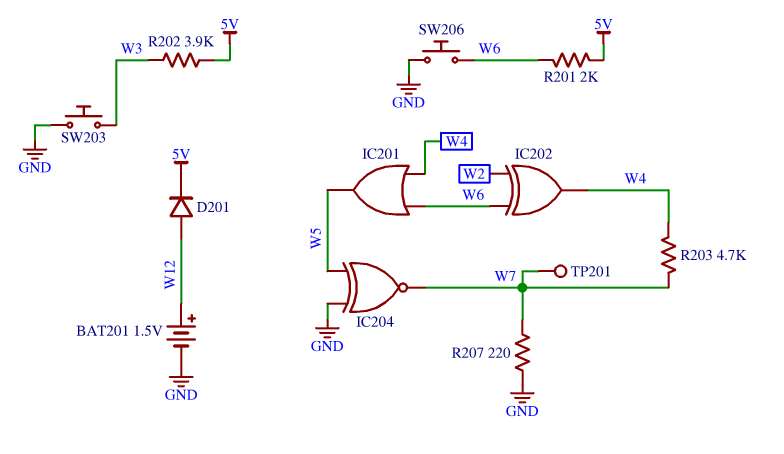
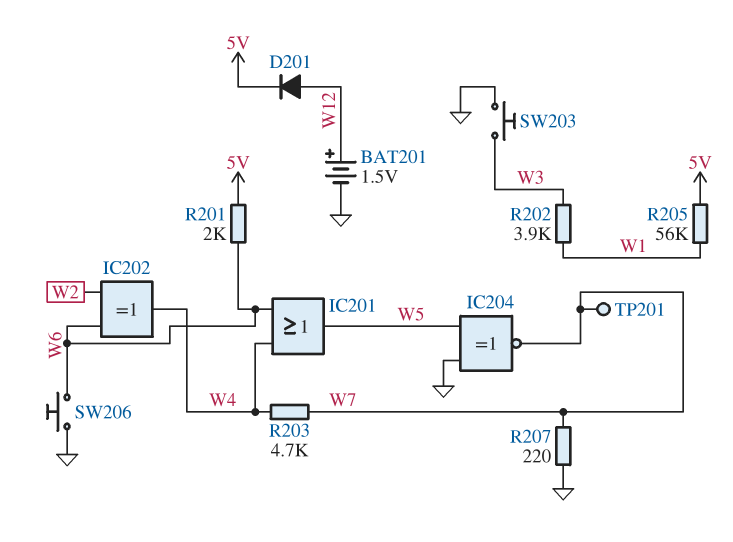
R202: 3.9k (5V, W3) -> 3.9k (W1, W3)
R205: none -> 56k (5V, W1)

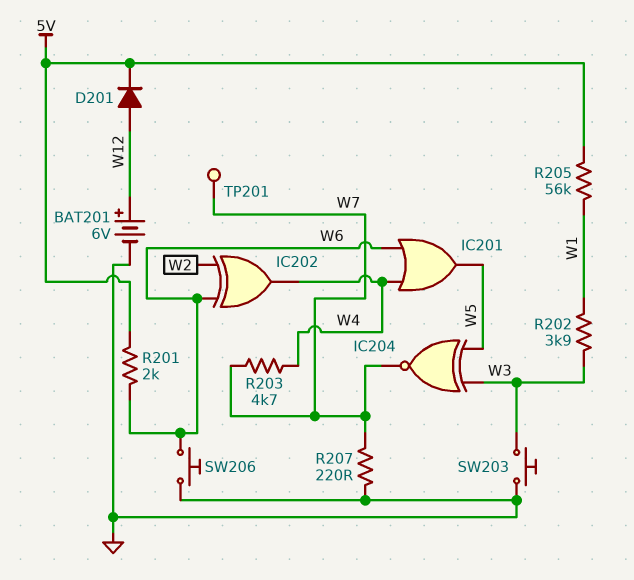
BAT201: 1.5V (plus W12, minus GND) -> 6V (plus W12, minus GND)
IC204: XNOR (in GND, in W5, out W7) -> XNOR (in W3, in W5, out W7)

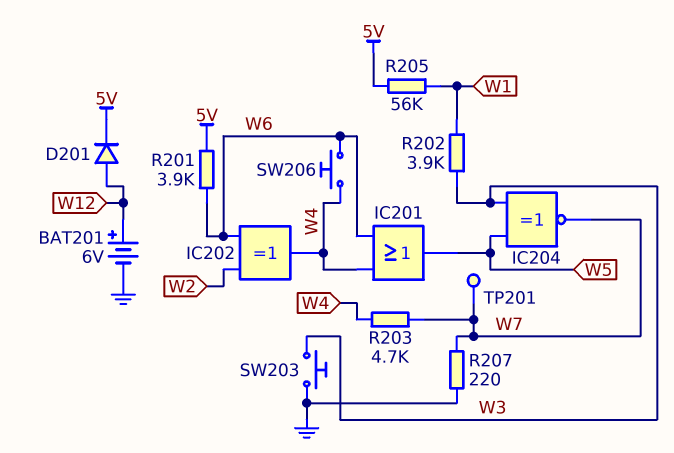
R201: 2k (5V, W6) -> 3.9k (5V, W6)
SW206: button (GND, W6) -> button (W4, W6)

